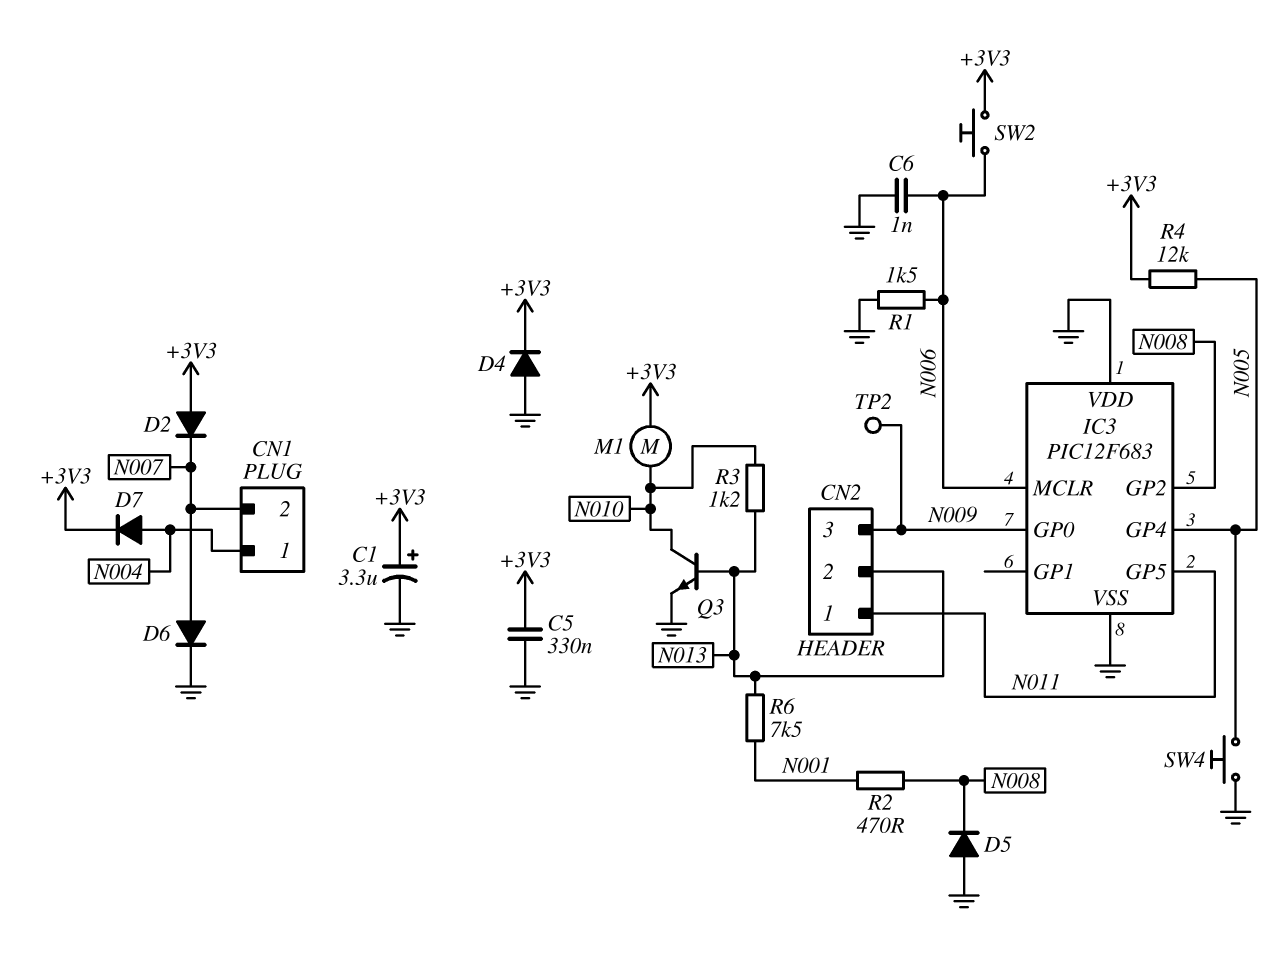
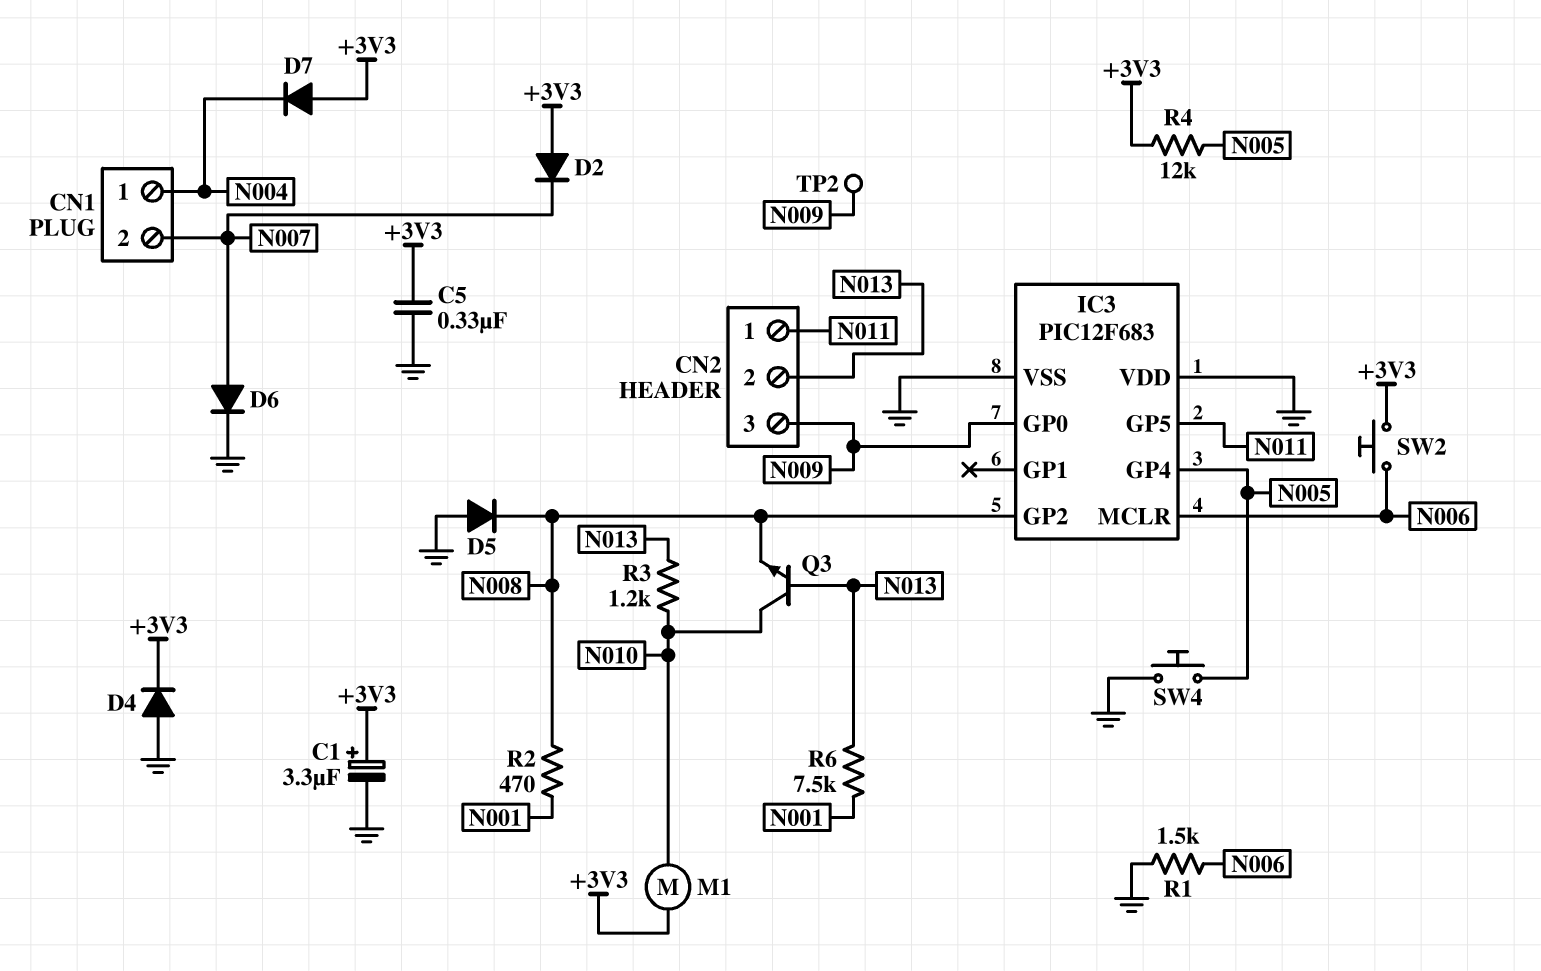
C6: 1nF (GND, N006) -> none
D7: diode (A N004, K +3V3) -> diode (A +3V3, K N004)
Q3: NPN (B N013, C N010, E GND) -> NPN (B N013, C N010, E N008)

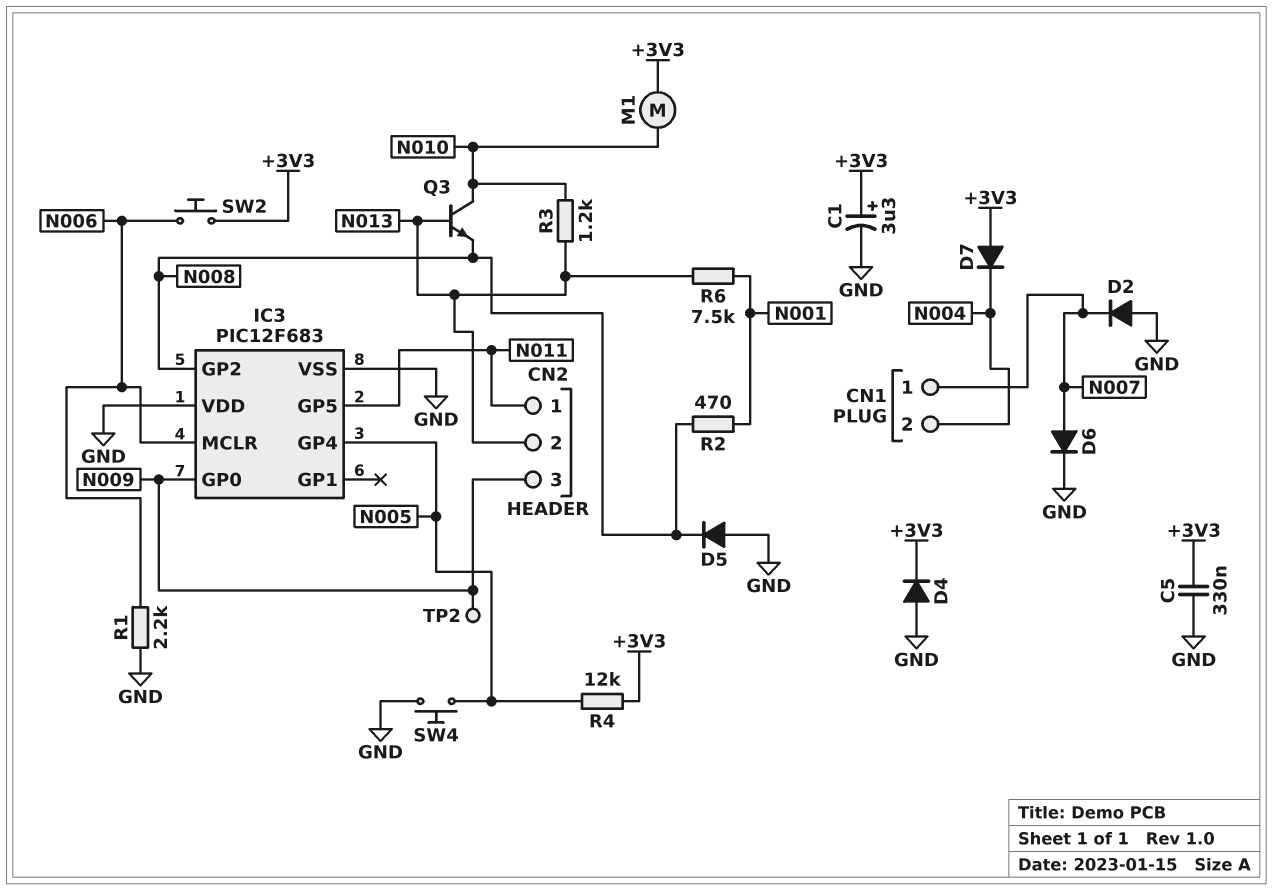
CN1 pin 1: N004 -> N007
CN1 pin 2: N007 -> N004
D2: diode (A +3V3, K N007) -> diode (A GND, K N007)
R1: 1.5k (GND, N006) -> 2.2k (GND, N006)

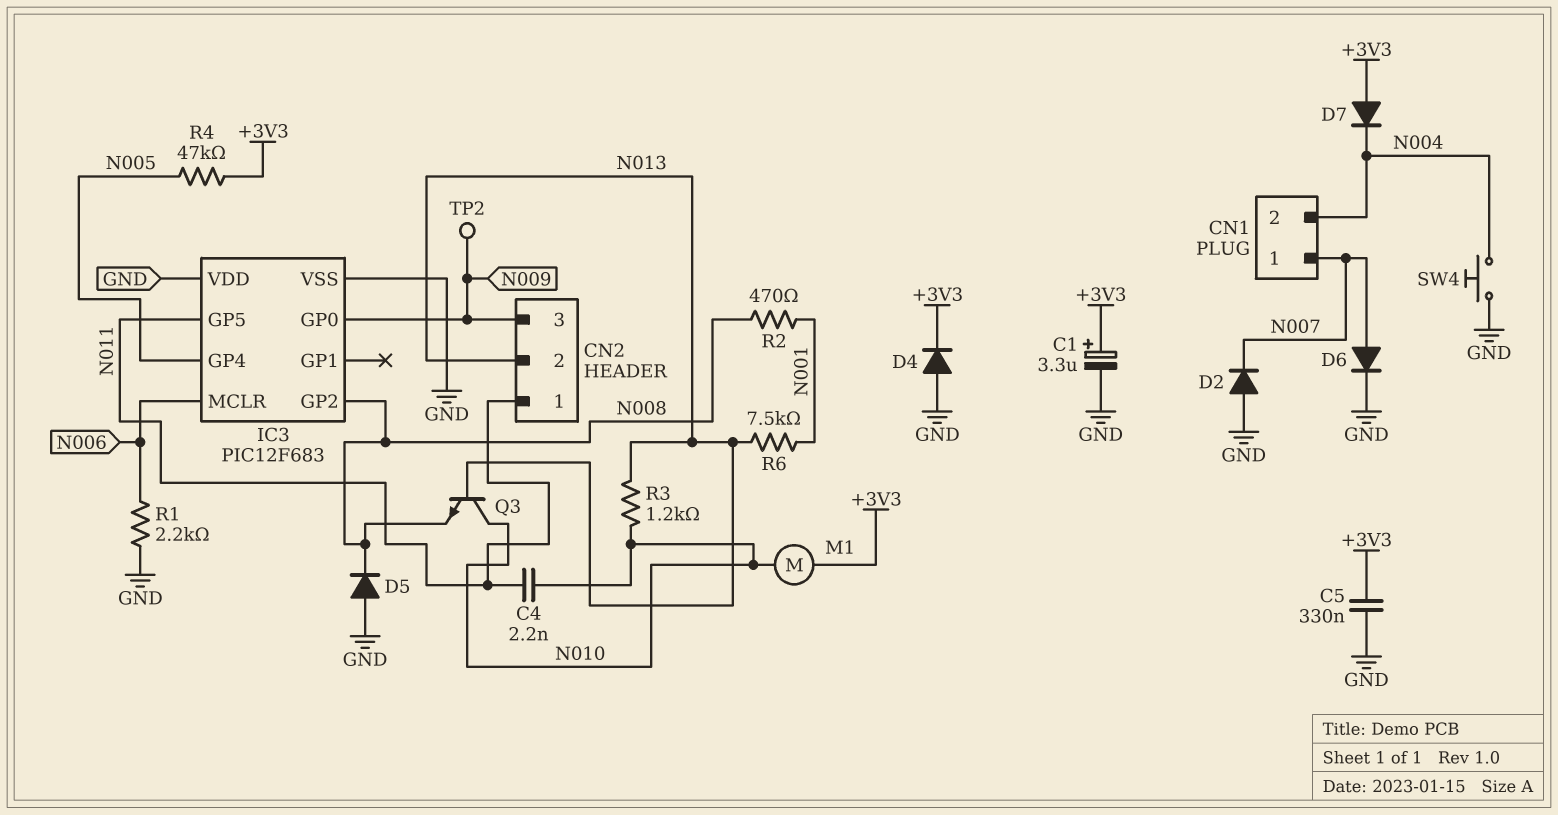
C4: none -> 2.2nF (N010, N011)
R4: 12k (+3V3, N005) -> 47k (+3V3, N005)
SW2: button (+3V3, N006) -> none
SW4: button (GND, N005) -> button (GND, N004)

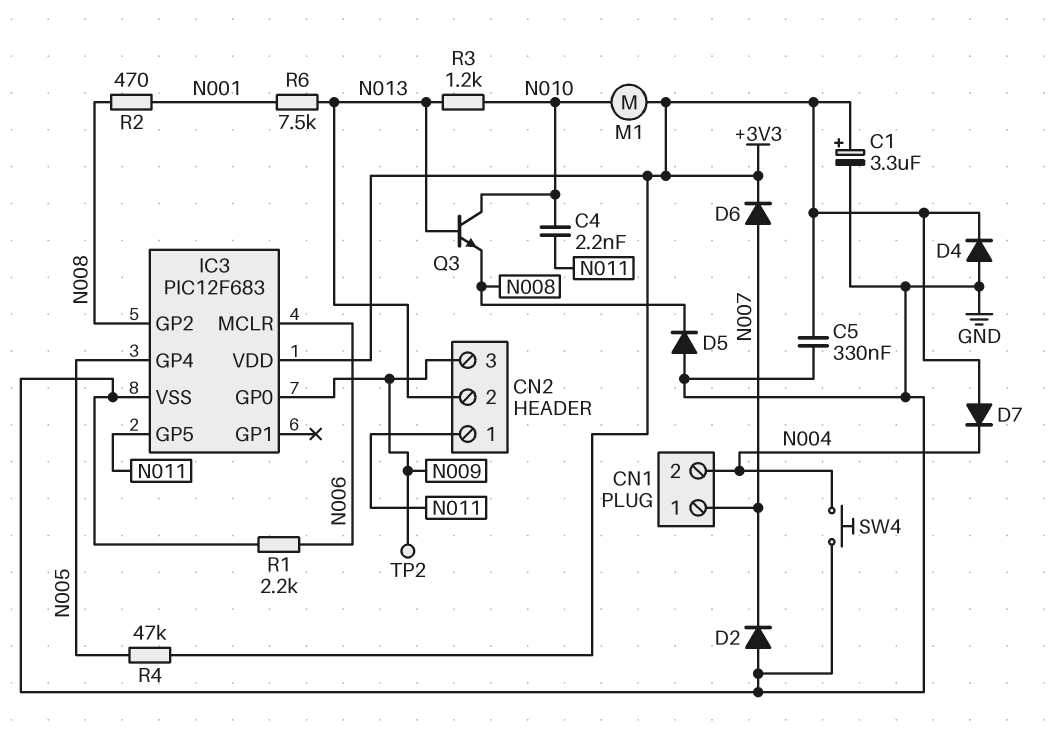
D6: diode (A N007, K GND) -> diode (A N007, K +3V3)
IC3 pin VDD: GND -> +3V3

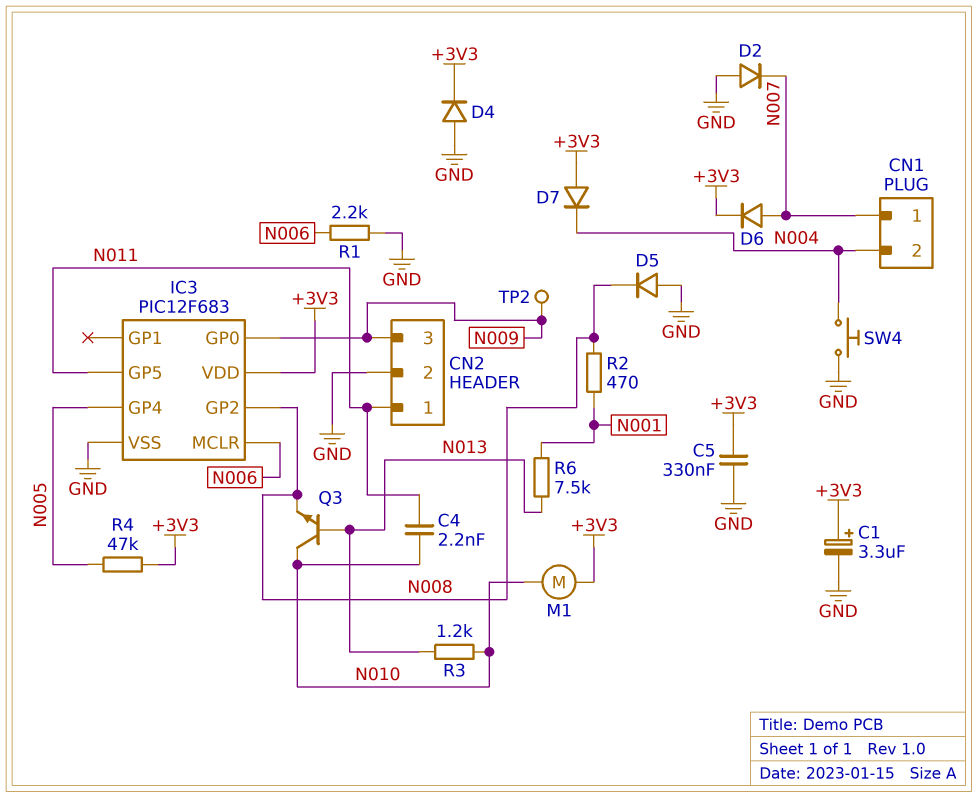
CN2 pin 2: N013 -> GND

